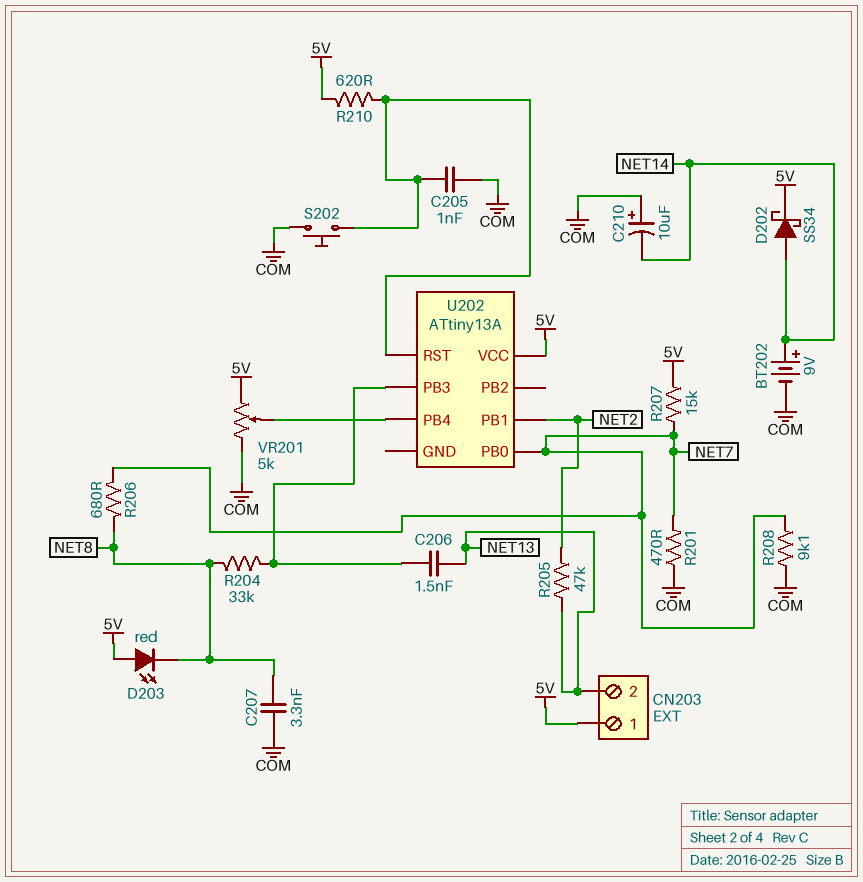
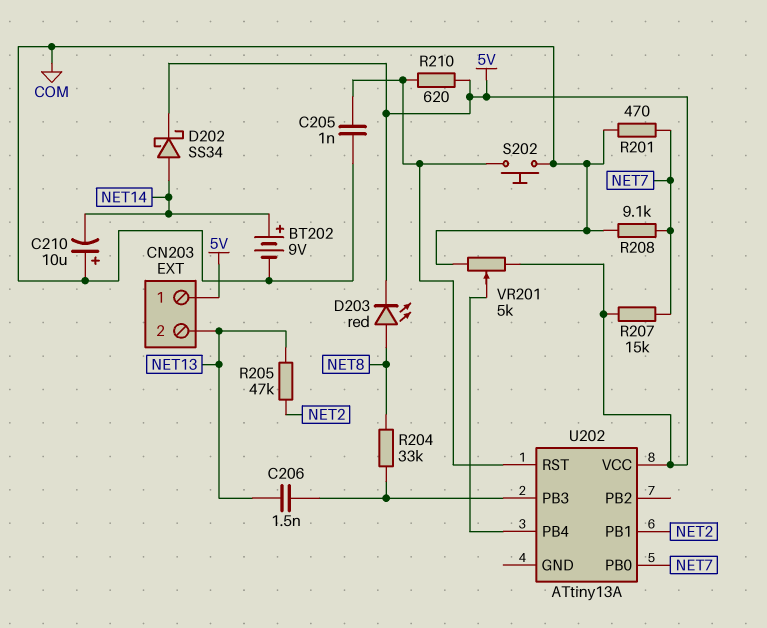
C207: 3.3nF (COM, NET8) -> none
D203: LED red (A 5V, K NET8) -> LED red (A NET8, K 5V)
R206: 680 (NET7, NET8) -> none

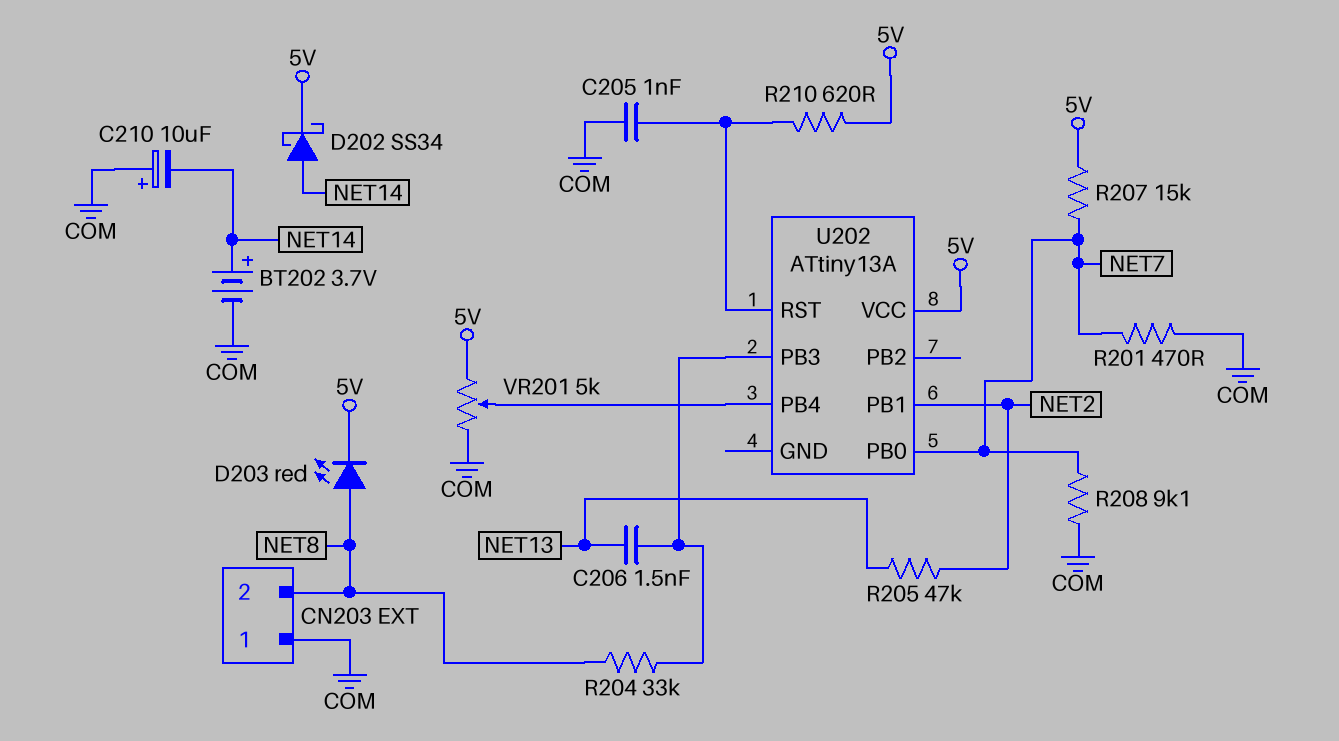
BT202: 9V (plus NET14, minus COM) -> 3.7V (plus NET14, minus COM)
CN203 pin 1: 5V -> COM
CN203 pin 2: NET13 -> NET8
S202: button (COM, U202/RST) -> none

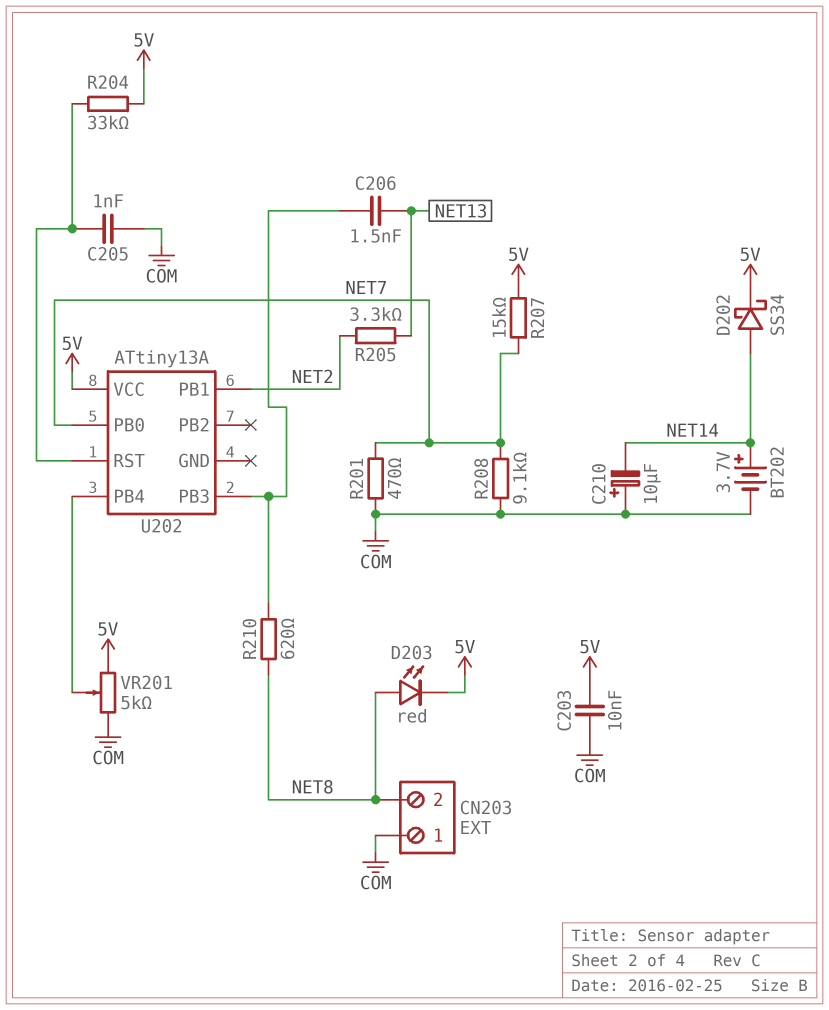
C203: none -> 10nF (5V, COM)
R204: 33k (NET8, U202/PB3) -> 33k (5V, U202/RST)
R205: 47k (NET2, NET13) -> 3.3k (NET2, NET13)
R210: 620 (5V, U202/RST) -> 620 (NET8, U202/PB3)

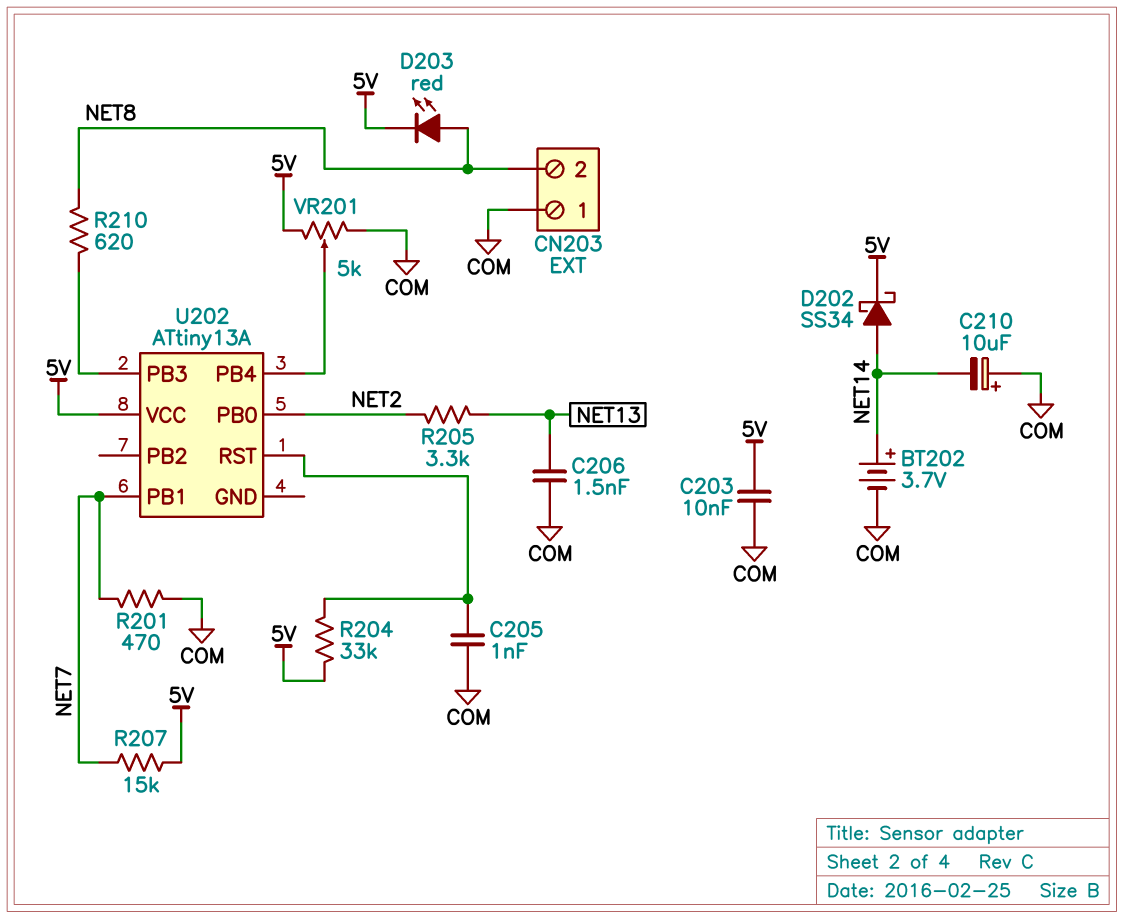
C206: 1.5nF (NET13, U202/PB3) -> 1.5nF (COM, NET13)
R208: 9.1k (COM, NET7) -> none
U202 pin PB0: NET7 -> NET2
U202 pin PB1: NET2 -> NET7

